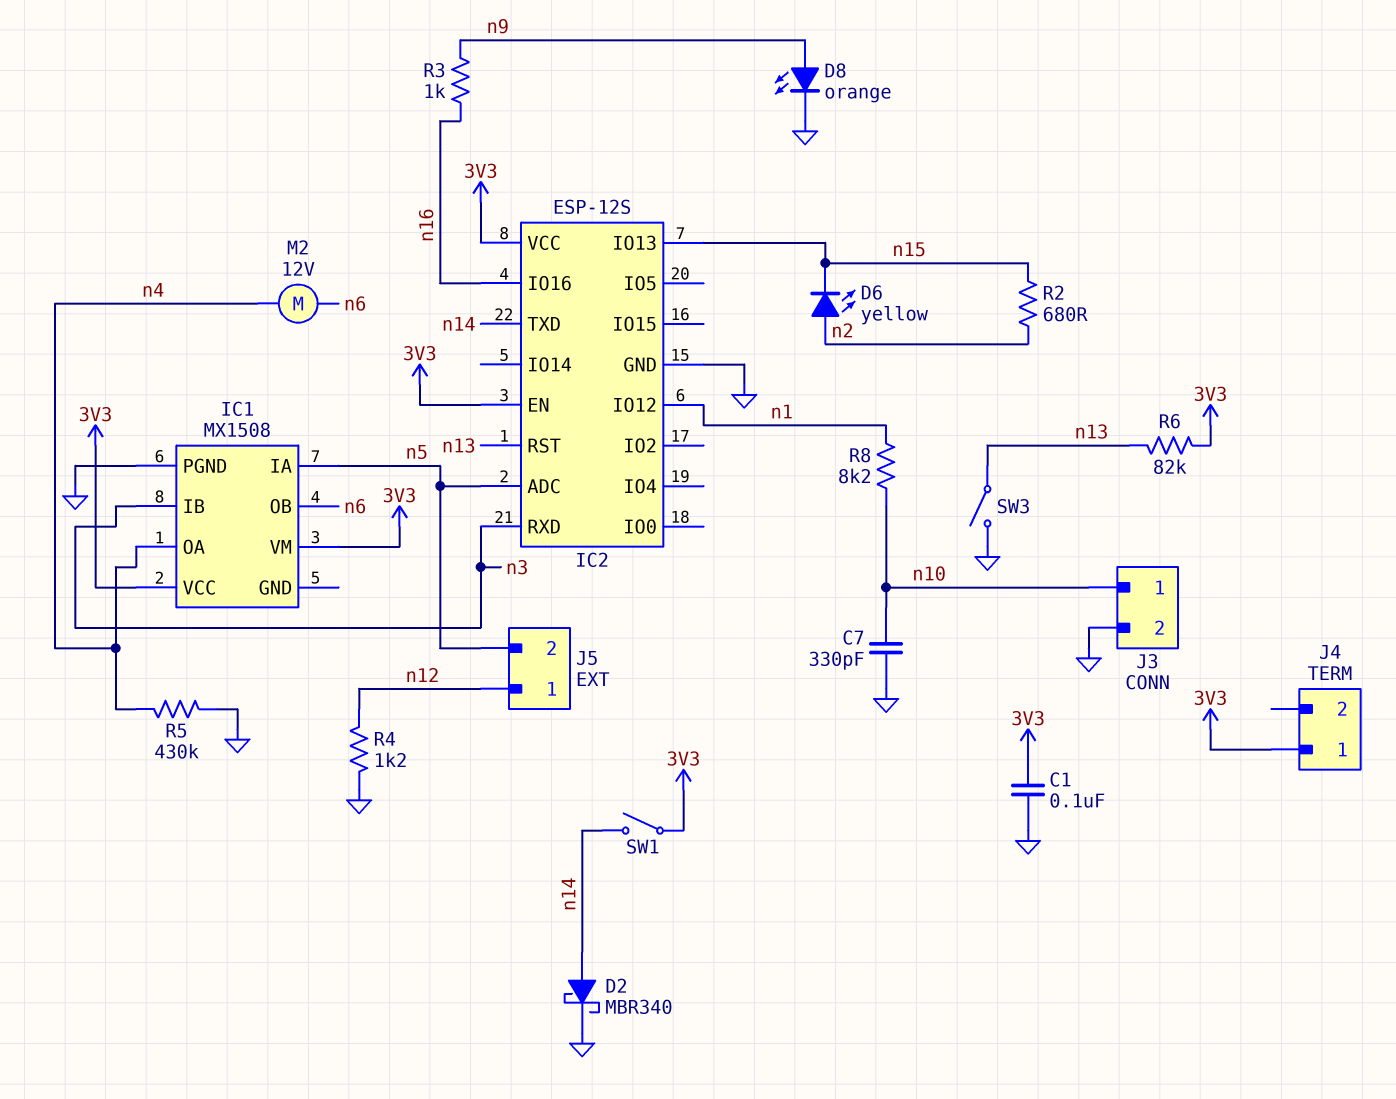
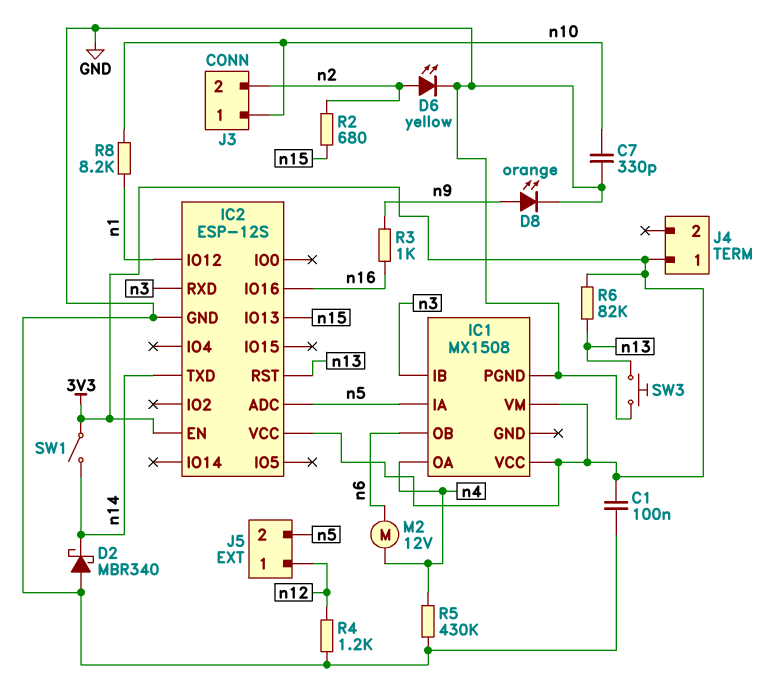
D2: schottky MBR340 (A n14, K GND) -> schottky MBR340 (A GND, K n14)
D6: LED yellow (A n2, K n15) -> LED yellow (A n2, K GND)
J3 pin 2: GND -> n2
SW3: switch (GND, n13) -> button (GND, n13)

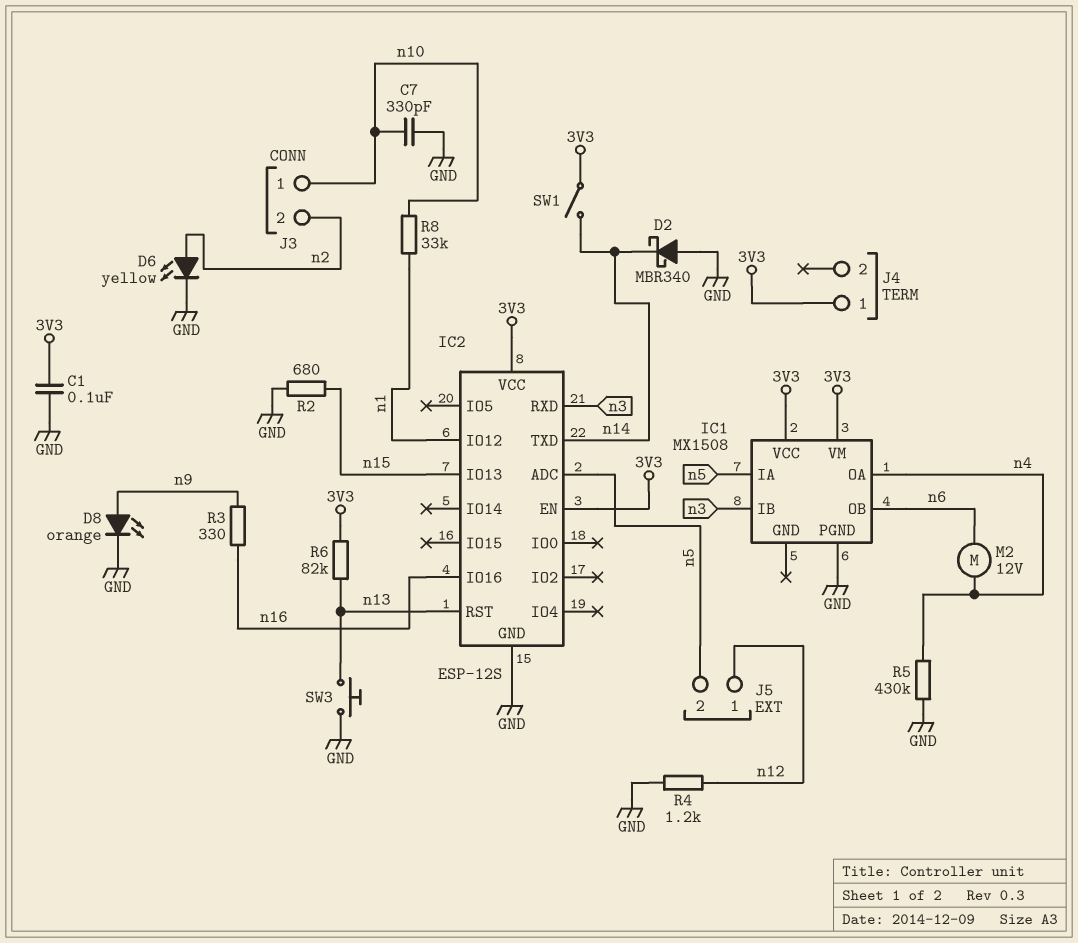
R2: 680 (n2, n15) -> 680 (GND, n15)
R3: 1k (n9, n16) -> 330 (n9, n16)
R8: 8.2k (n1, n10) -> 33k (n1, n10)

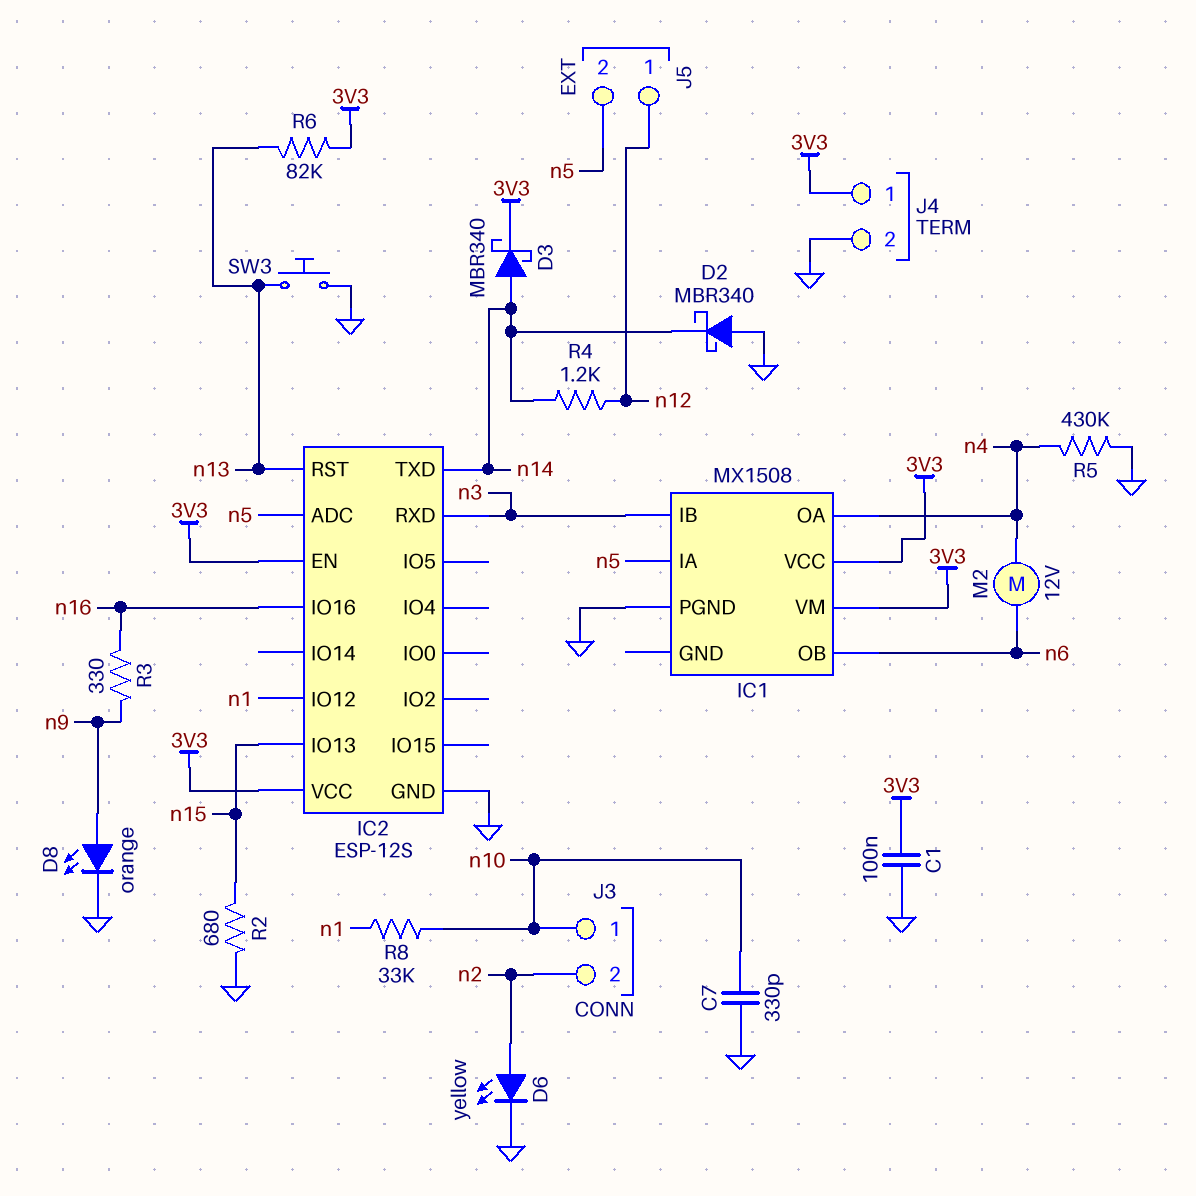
D3: none -> schottky MBR340 (A n14, K 3V3)
J4 pin 2: none -> GND
R4: 1.2k (GND, n12) -> 1.2k (n12, n14)
SW1: switch (3V3, n14) -> none

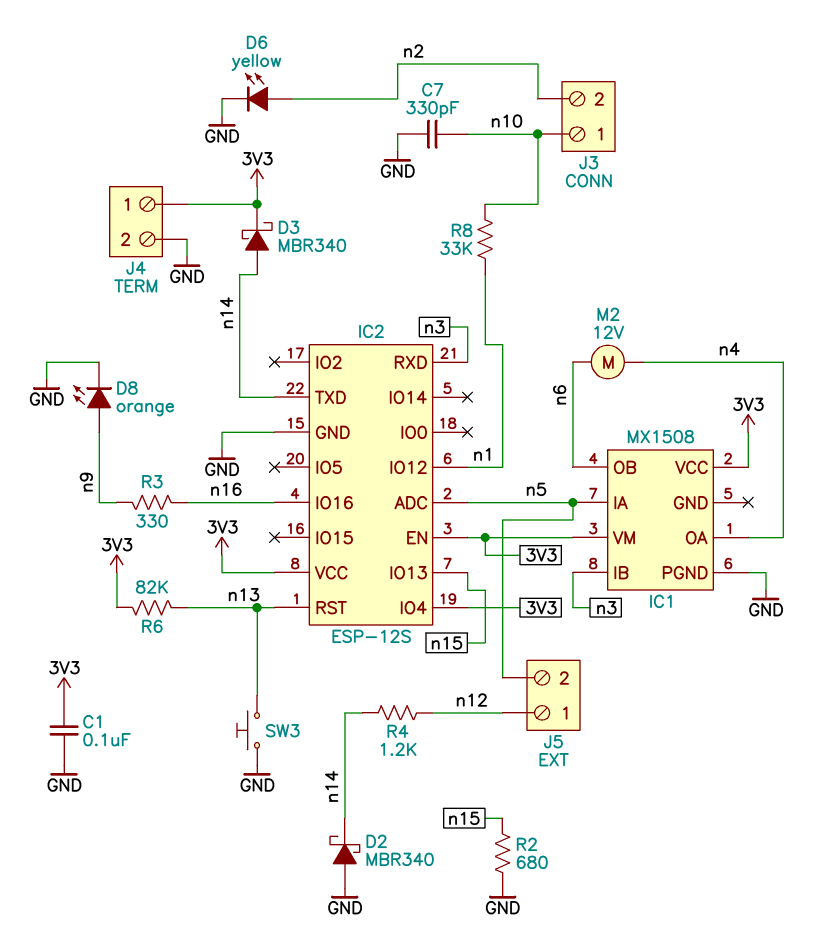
IC2 pin IO4: none -> 3V3
R5: 430k (GND, n4) -> none

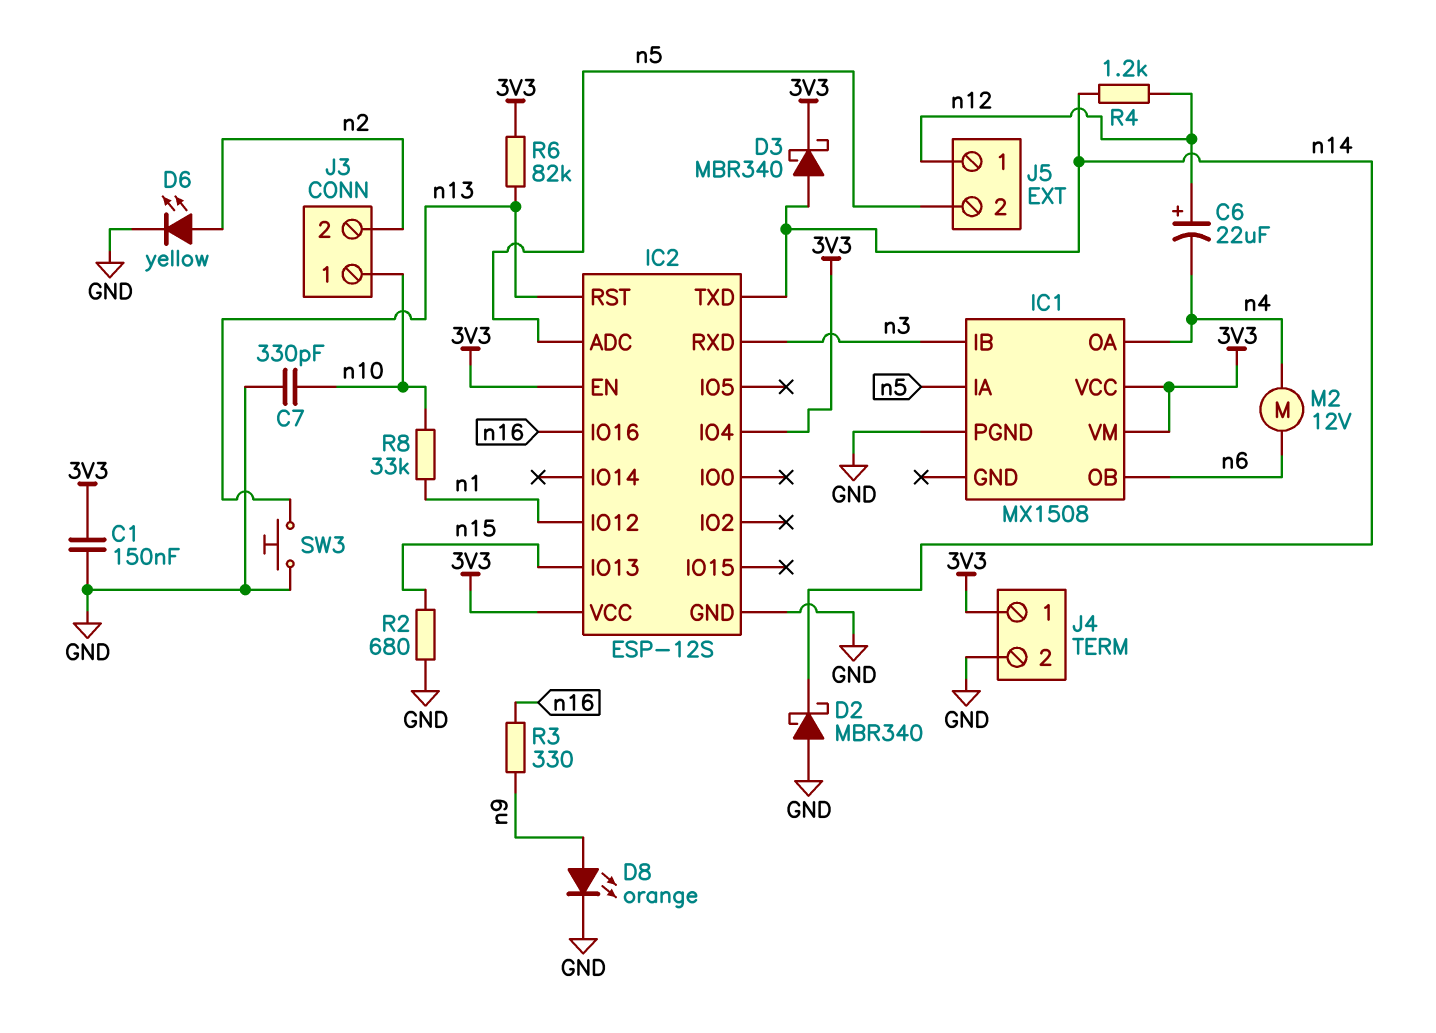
C1: 100nF (3V3, GND) -> 150nF (3V3, GND)
C6: none -> 22uF (plus n12, minus n4)

